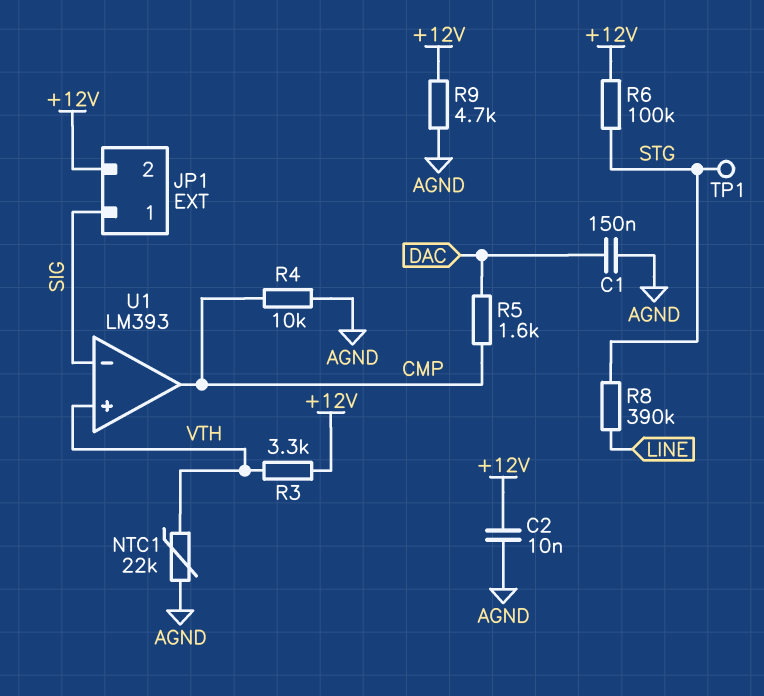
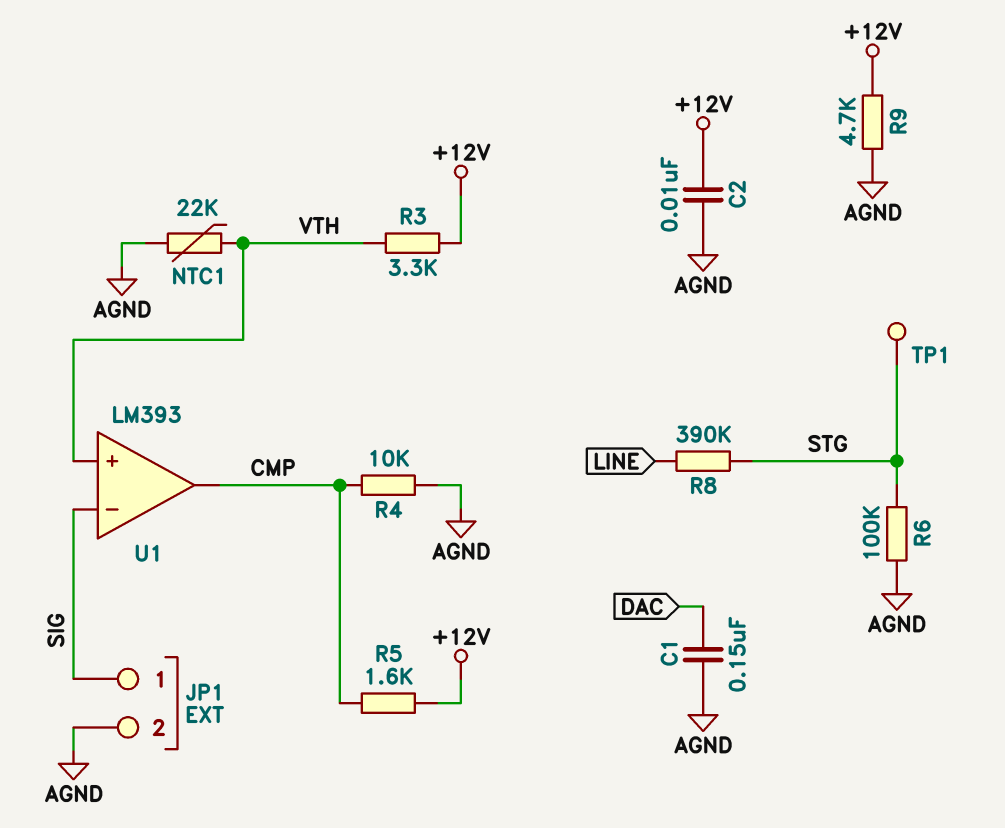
JP1 pin 2: +12V -> AGND
R5: 1.6k (CMP, DAC) -> 1.6k (+12V, CMP)
R6: 100k (+12V, STG) -> 100k (AGND, STG)

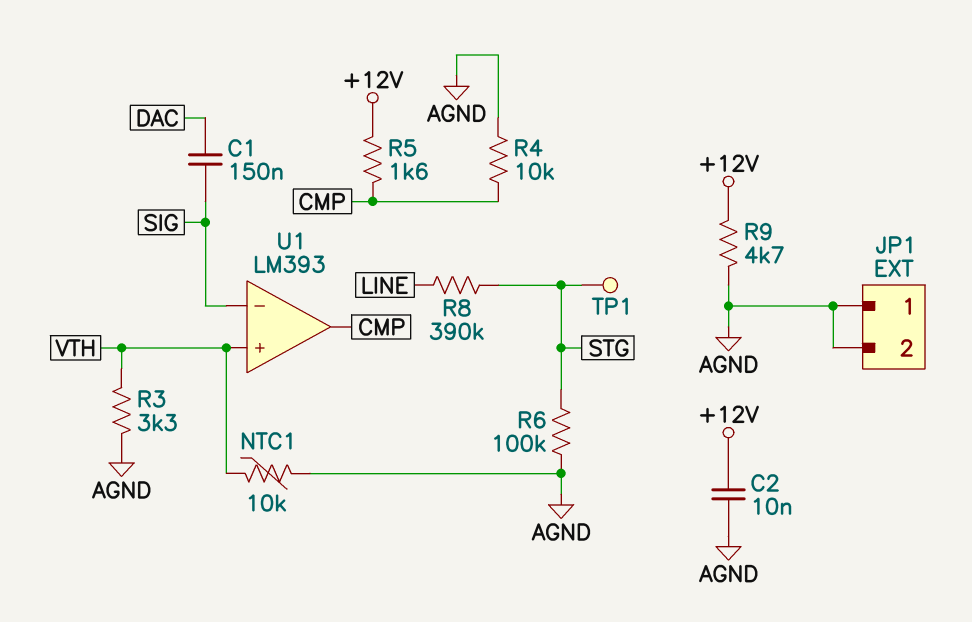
C1: 150nF (AGND, DAC) -> 150nF (DAC, SIG)
JP1 pin 1: SIG -> AGND
NTC1: 22k (AGND, VTH) -> 10k (AGND, VTH)
R3: 3.3k (+12V, VTH) -> 3.3k (AGND, VTH)

